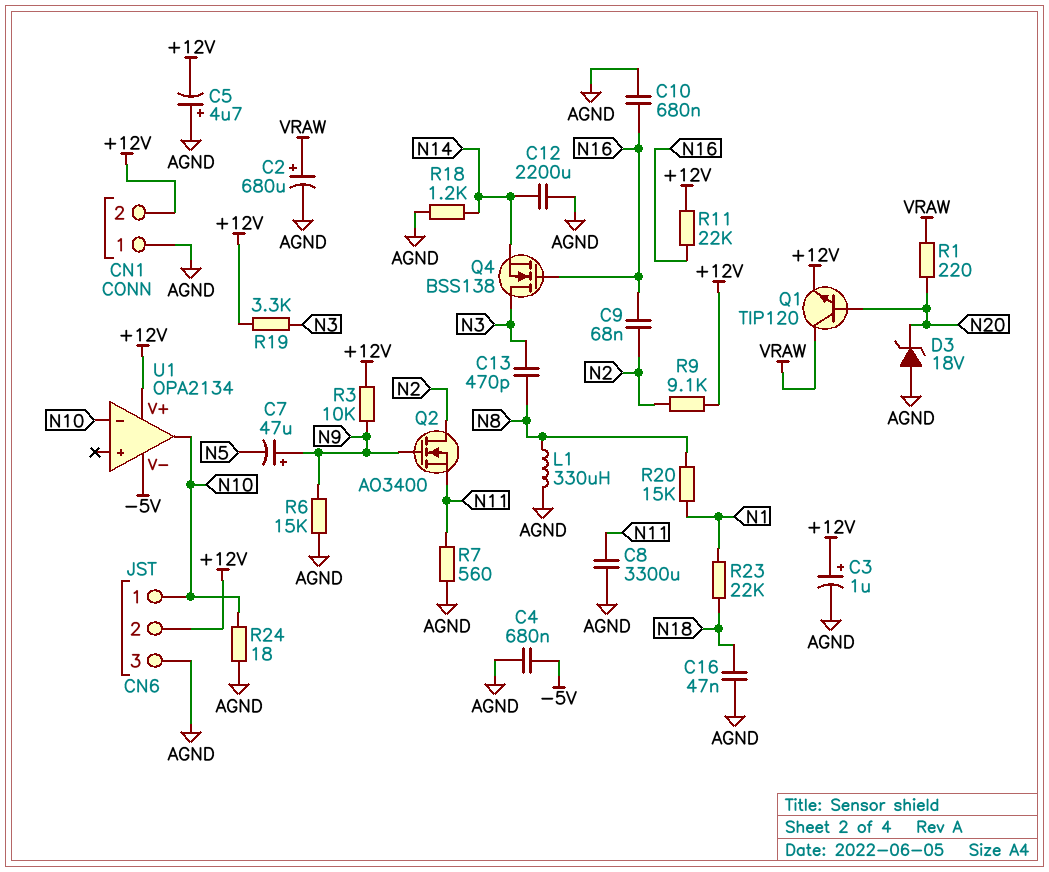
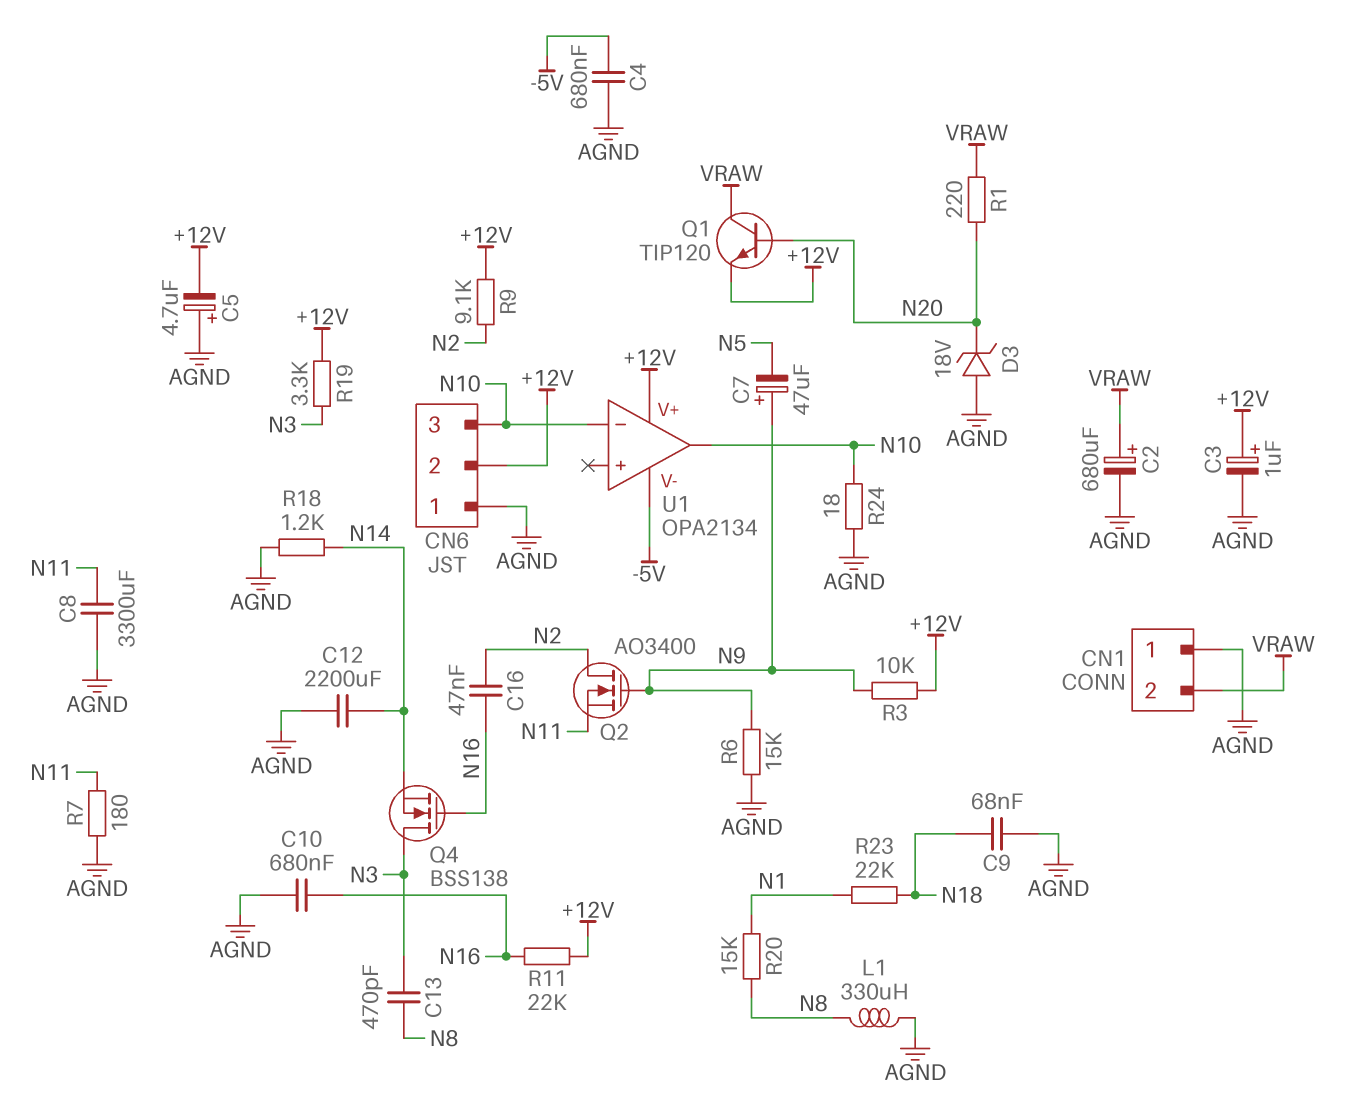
C9: 68nF (N2, N16) -> 68nF (AGND, N18)
C16: 47nF (AGND, N18) -> 47nF (N2, N16)
CN1 pin 2: +12V -> VRAW
CN6 pin 1: N10 -> AGND
CN6 pin 3: AGND -> N10
R7: 560 (AGND, N11) -> 180 (AGND, N11)

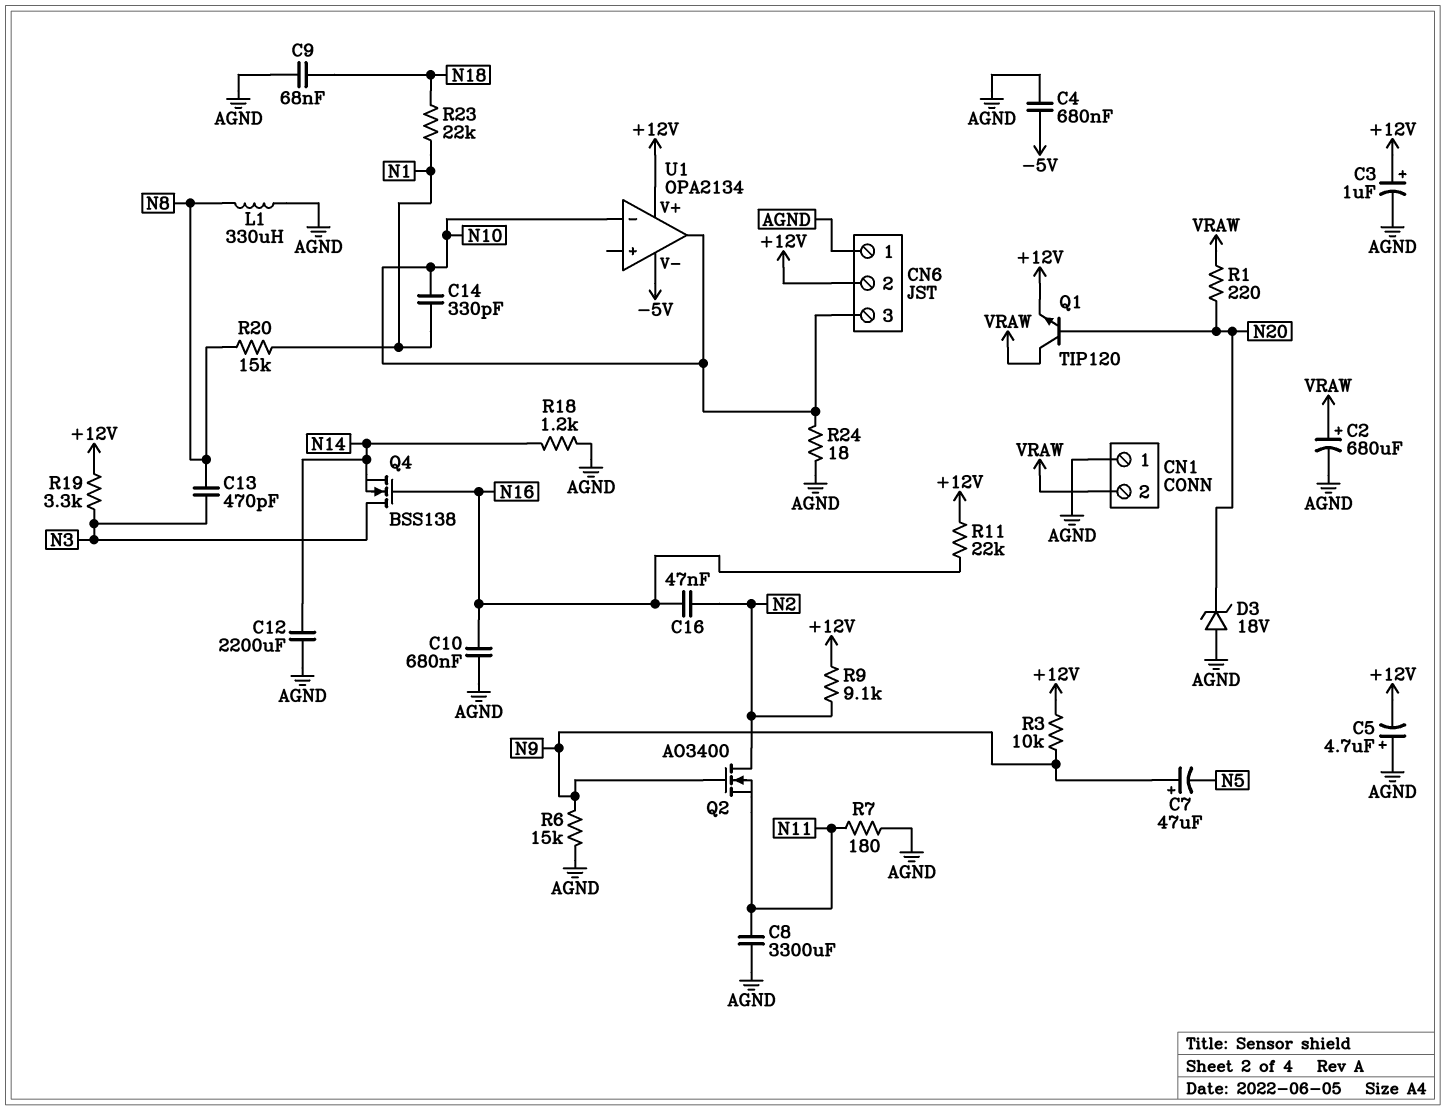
C14: none -> 330pF (N1, N10)

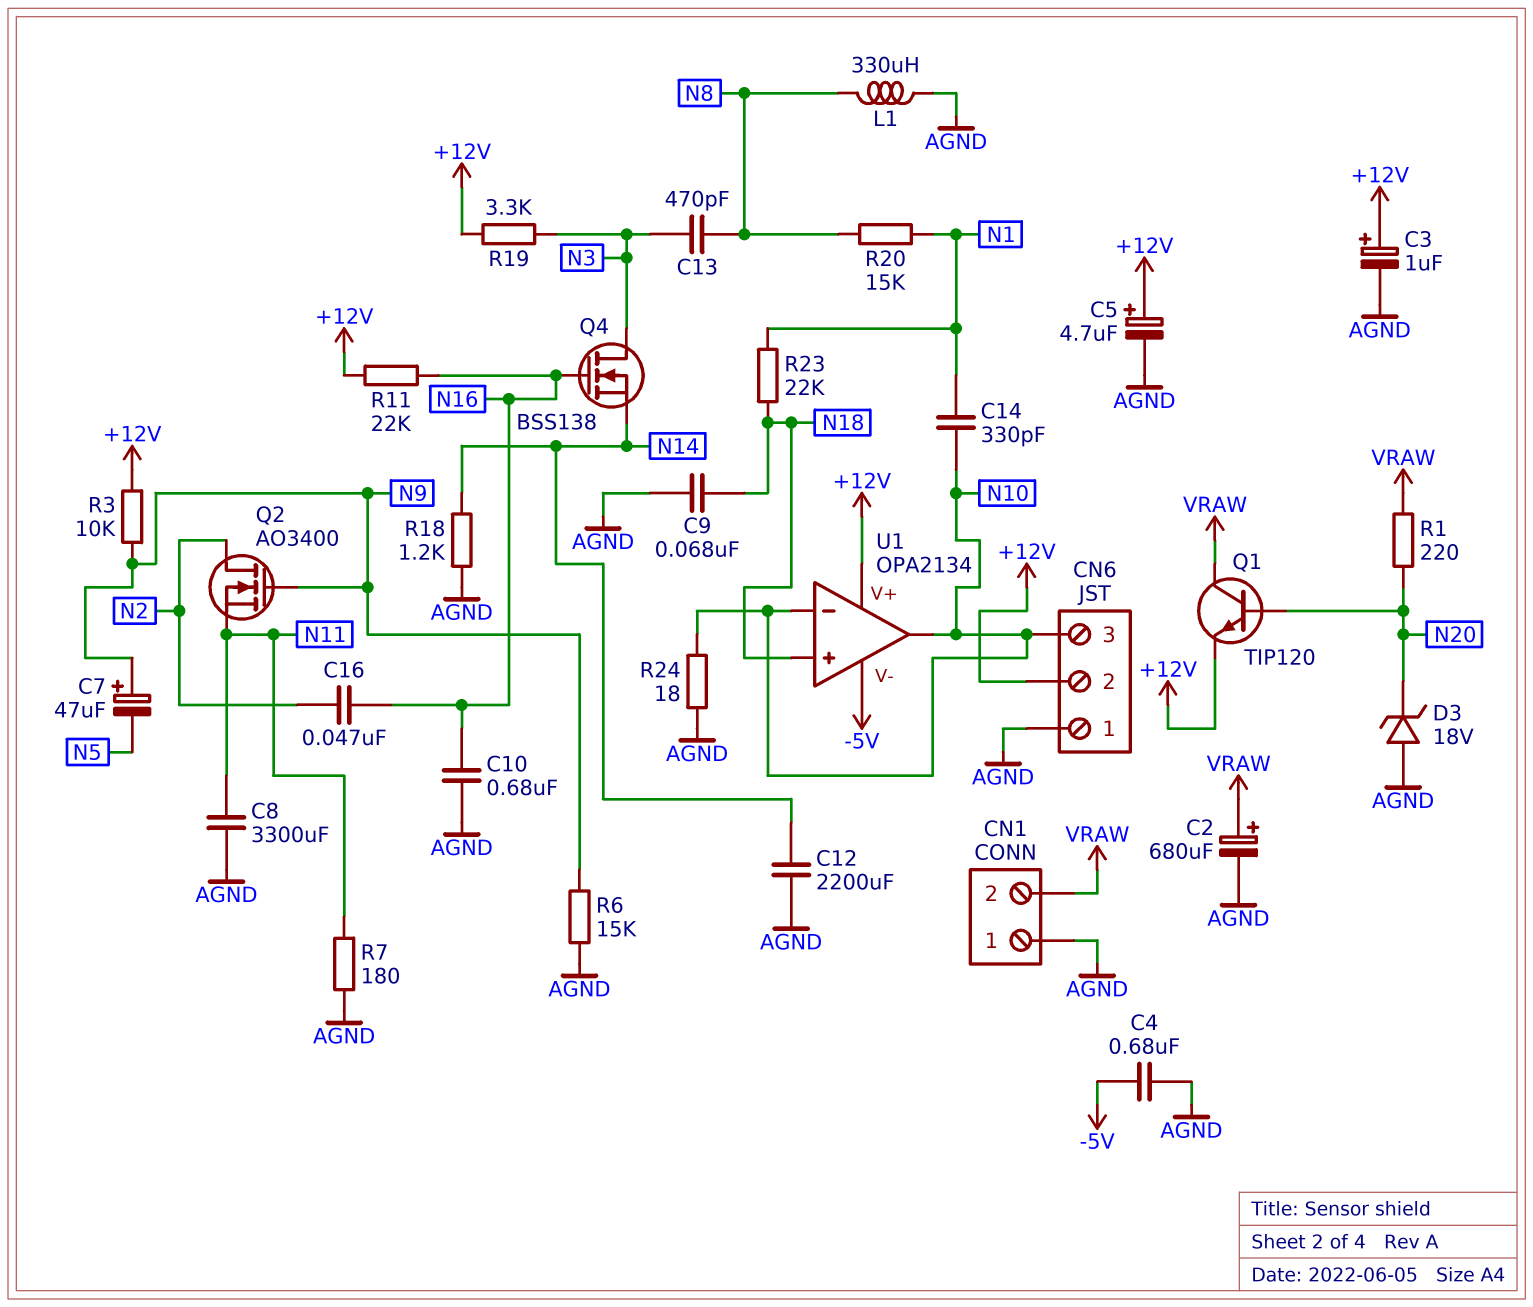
C5: 4.7uF (plus AGND, minus +12V) -> 4.7uF (plus +12V, minus AGND)
R9: 9.1k (+12V, N2) -> none
U1 pin in+: none -> N18

